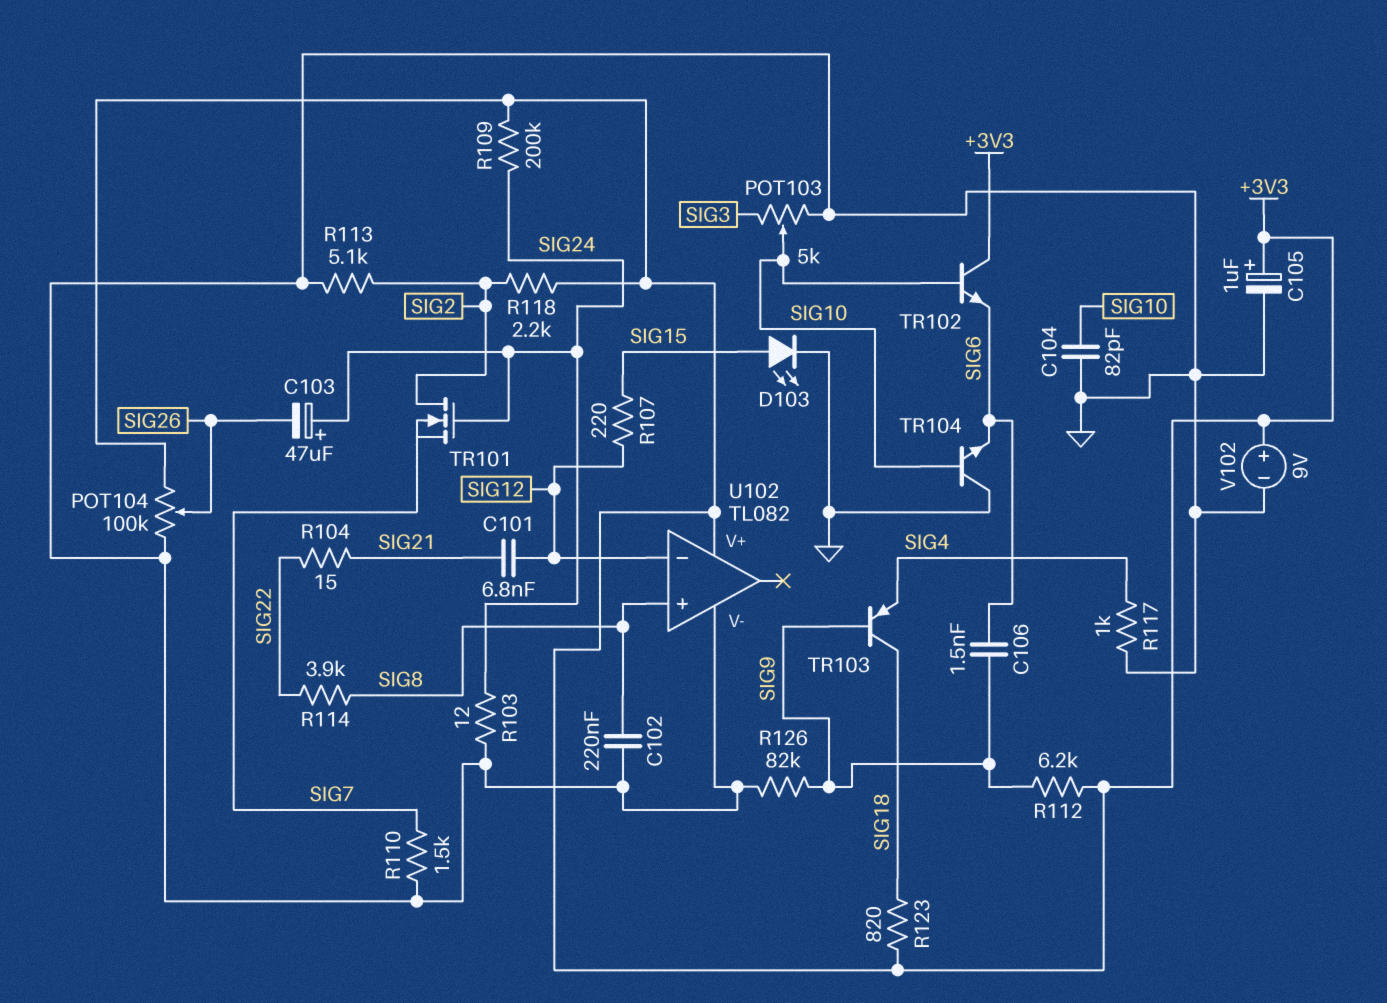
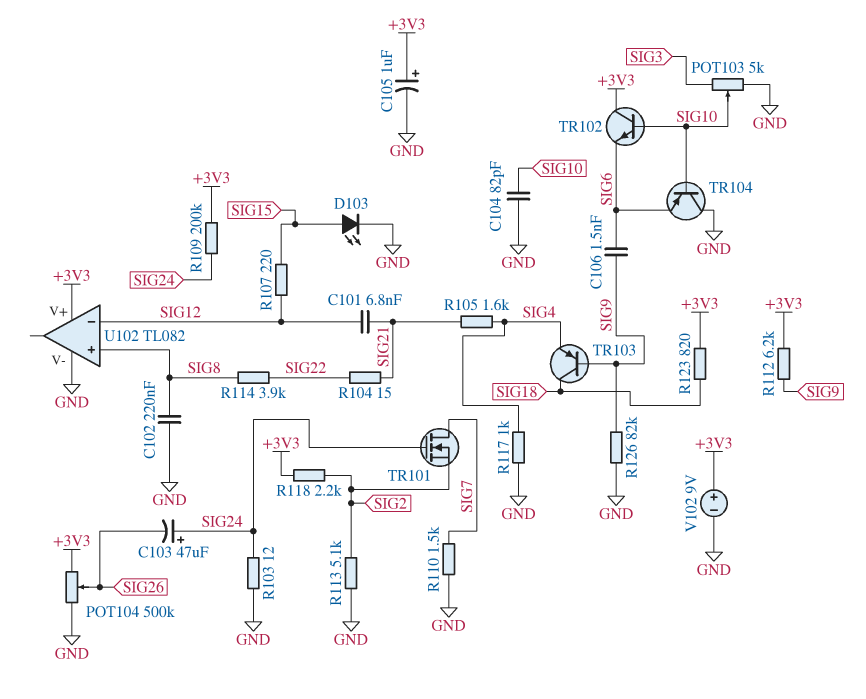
POT104: 100k (+3V3, GND, wiper SIG26) -> 500k (+3V3, GND, wiper SIG26)
R105: none -> 1.6k (SIG4, SIG21)
TR101: NMOS (G SIG24, D SIG2, S SIG7) -> NMOS (G SIG24, D SIG7, S SIG2)
TR104: NPN (B SIG10, C GND, E SIG6) -> PNP (B SIG10, C GND, E SIG6)

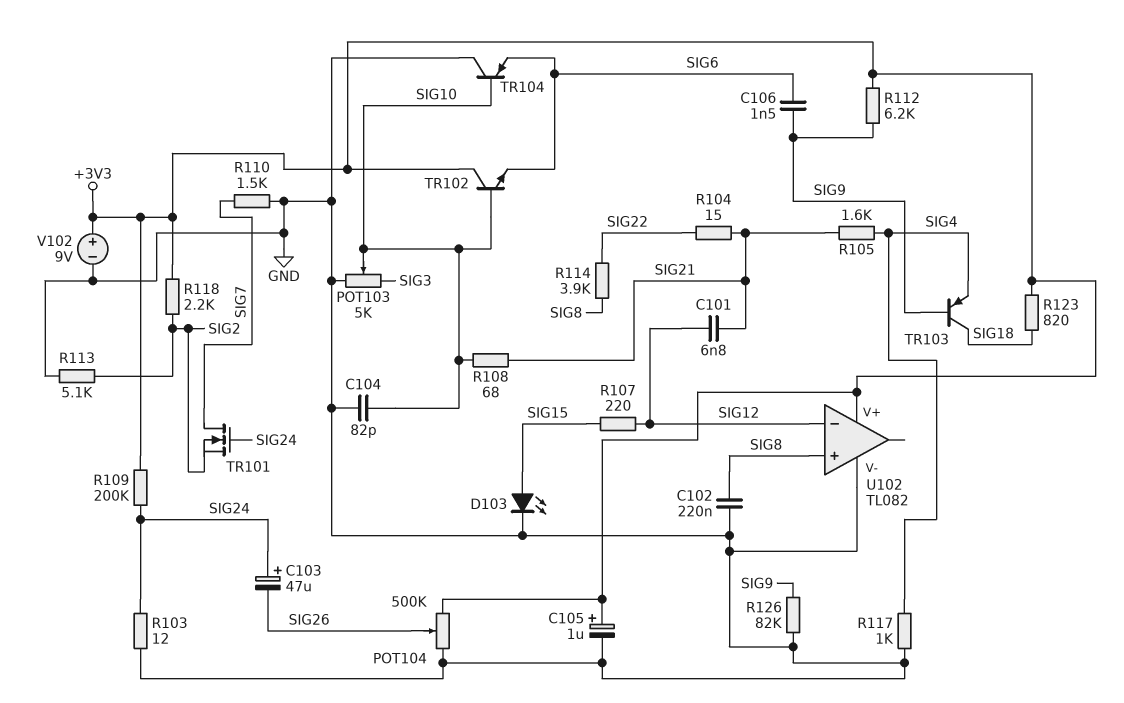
R108: none -> 68 (SIG10, SIG21)

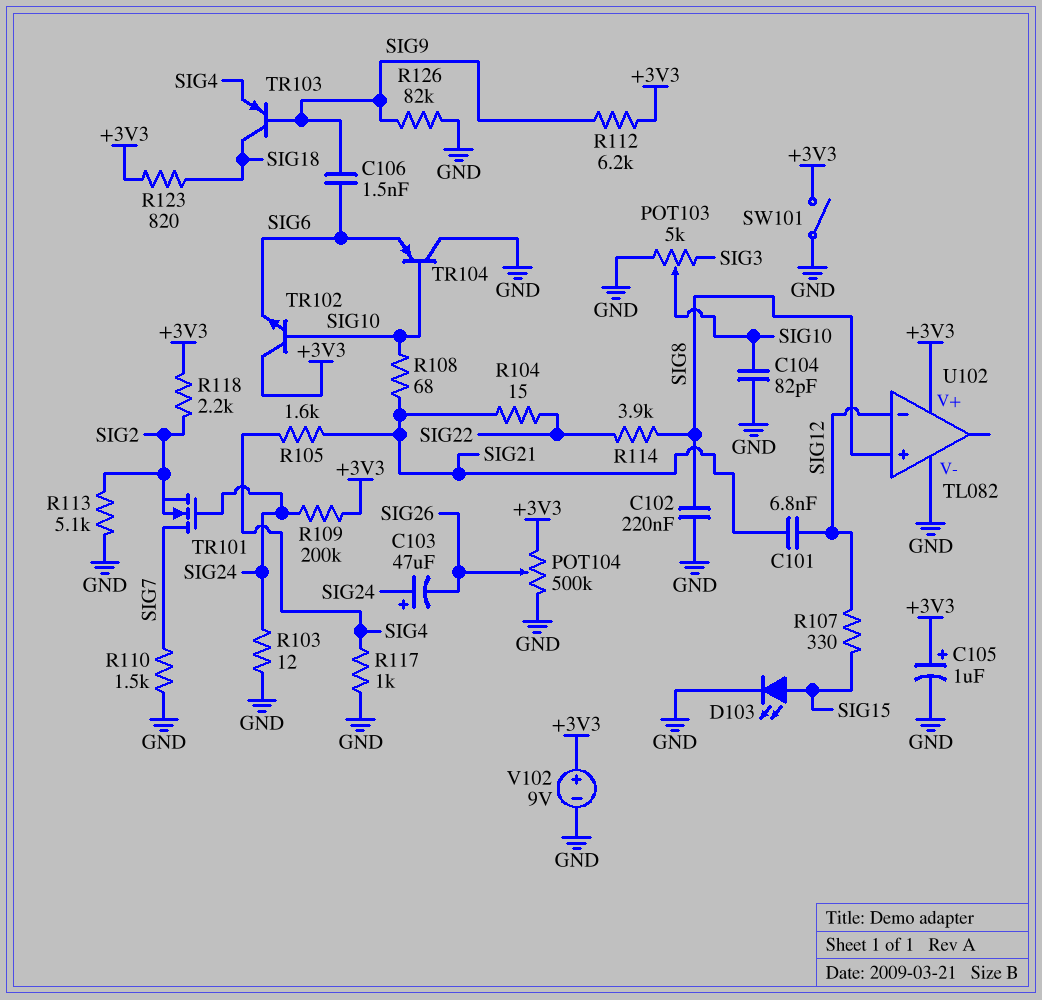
R107: 220 (SIG12, SIG15) -> 330 (SIG12, SIG15)
SW101: none -> switch (+3V3, GND)

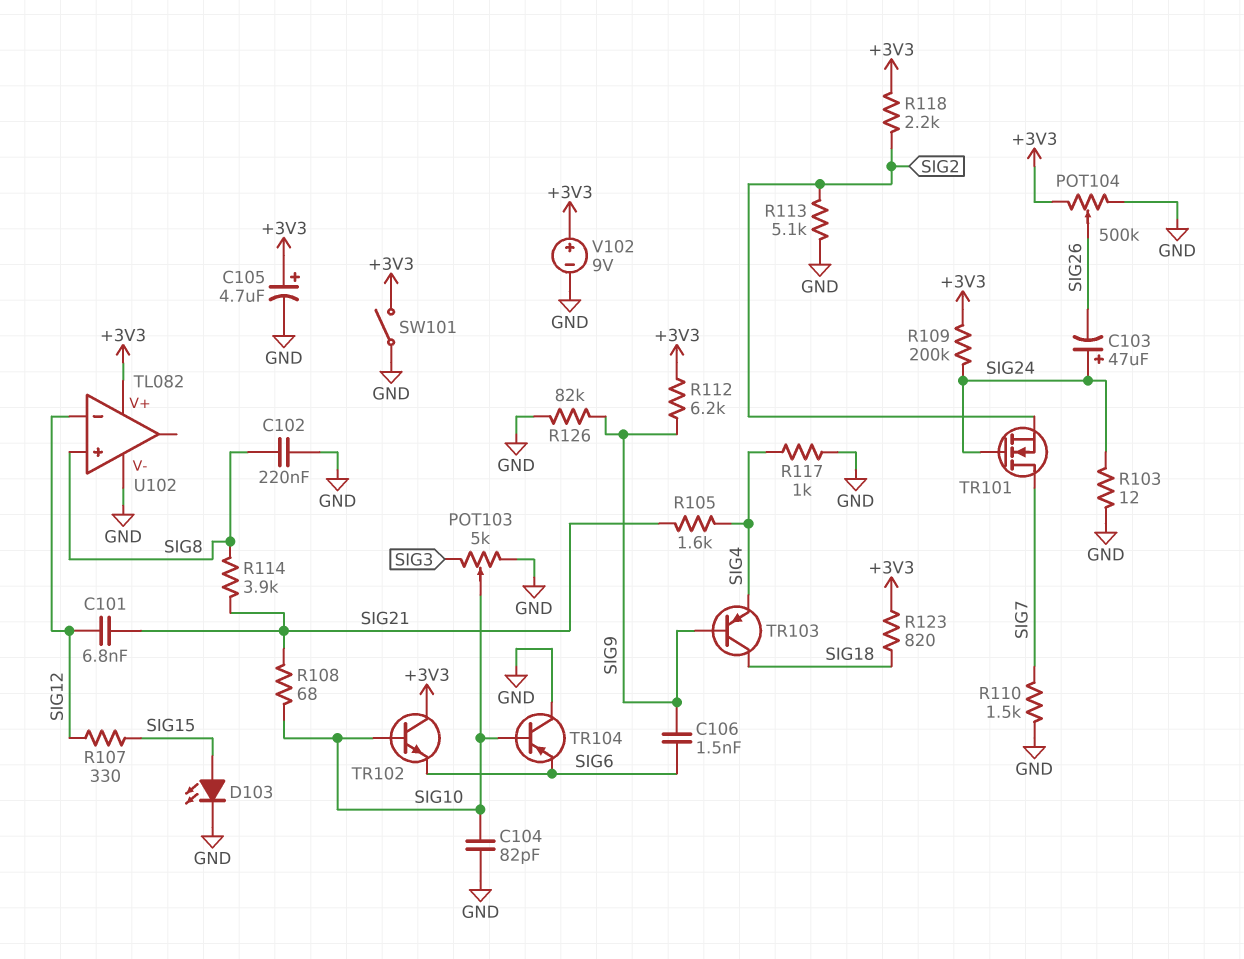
C105: 1uF (plus +3V3, minus GND) -> 4.7uF (plus +3V3, minus GND)
R104: 15 (SIG21, SIG22) -> none
R114: 3.9k (SIG8, SIG22) -> 3.9k (SIG8, SIG21)

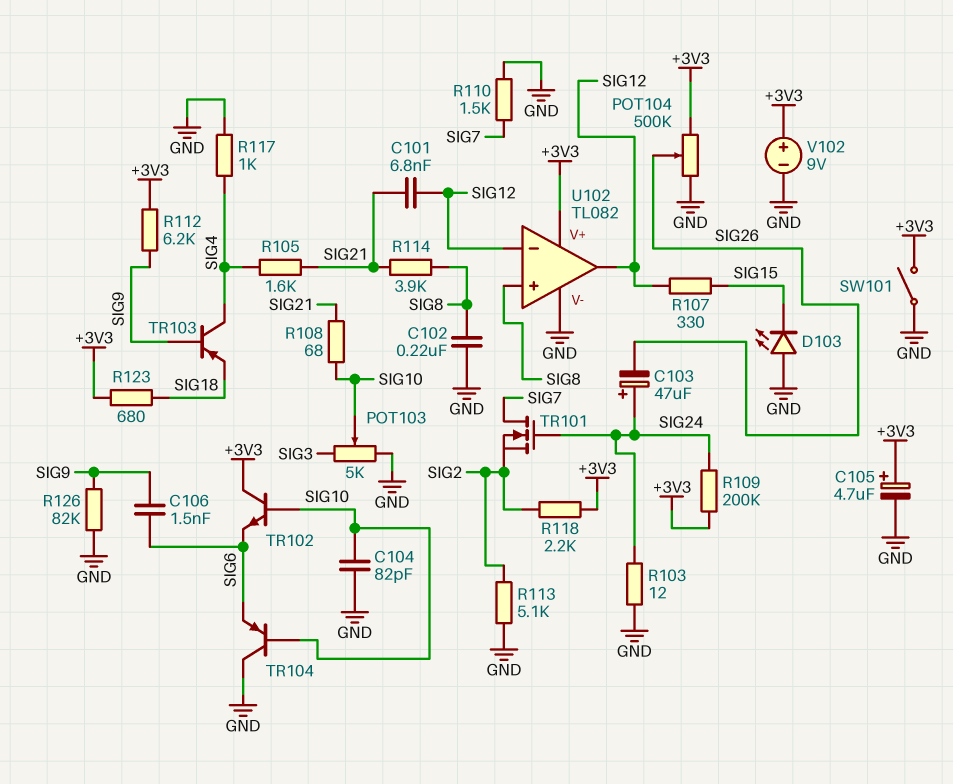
D103: LED (A SIG15, K GND) -> LED (A GND, K SIG15)
R123: 820 (+3V3, SIG18) -> 680 (+3V3, SIG18)
TR103: PNP (B SIG9, C SIG18, E SIG4) -> PNP (B SIG9, C SIG4, E SIG18)
U102 pin out: none -> SIG12

